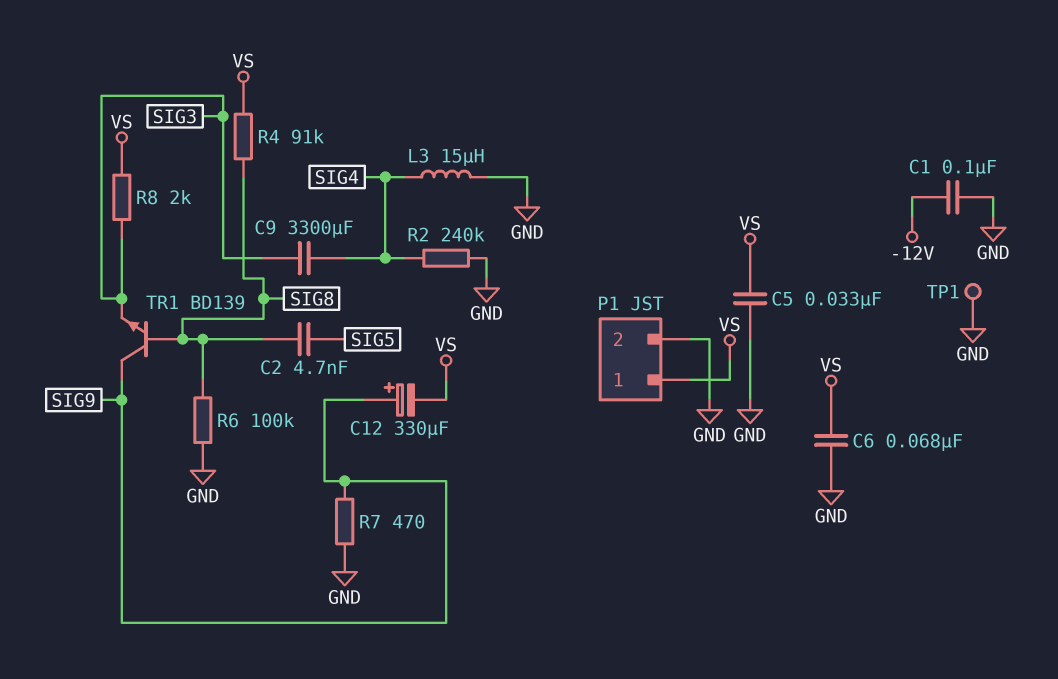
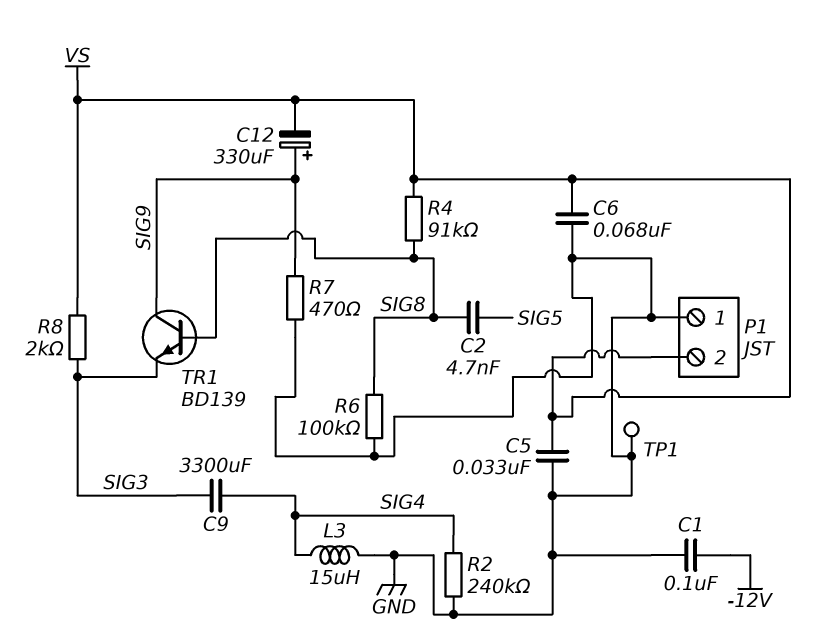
P1 pin 1: VS -> GND
P1 pin 2: GND -> VS

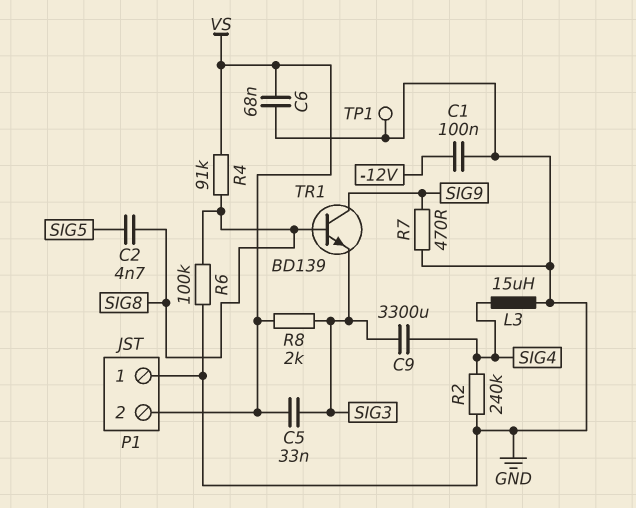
C5: 33nF (GND, VS) -> 33nF (SIG3, VS)
C12: 330uF (plus SIG9, minus VS) -> none

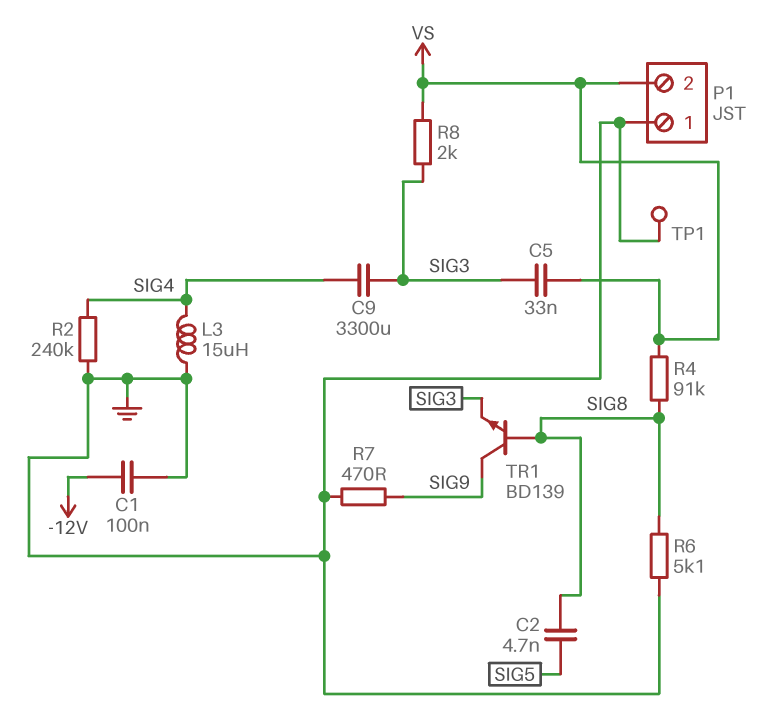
C6: 68nF (GND, VS) -> none
R6: 100k (GND, SIG8) -> 5.1k (GND, SIG8)

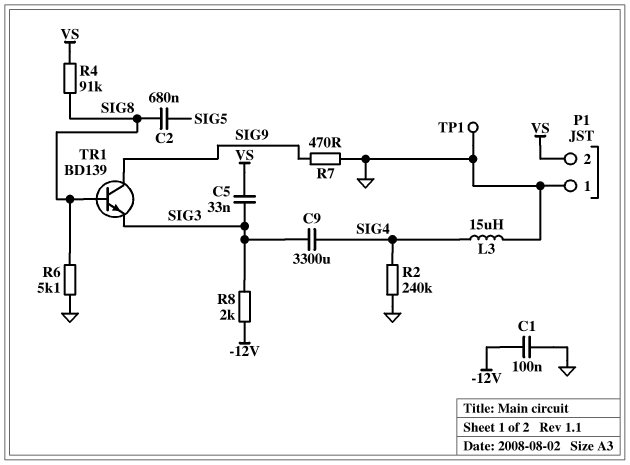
C2: 4.7nF (SIG5, SIG8) -> 680nF (SIG5, SIG8)
R8: 2k (SIG3, VS) -> 2k (-12V, SIG3)

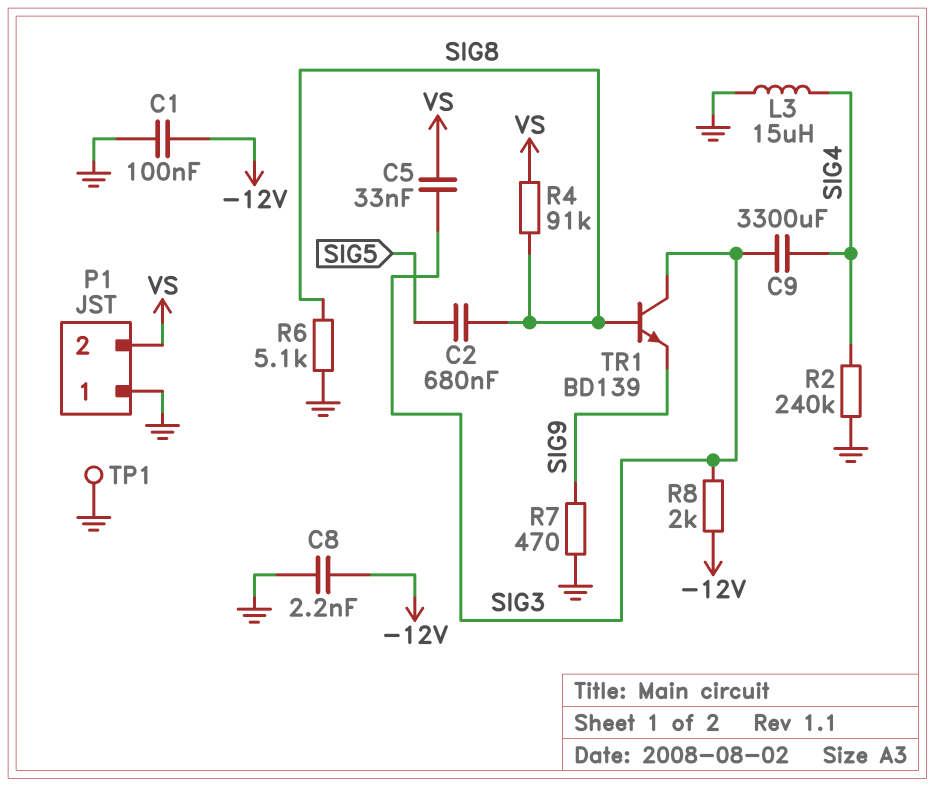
C8: none -> 2.2nF (-12V, GND)
TR1: NPN BD139 (B SIG8, C SIG9, E SIG3) -> NPN BD139 (B SIG8, C SIG3, E SIG9)

